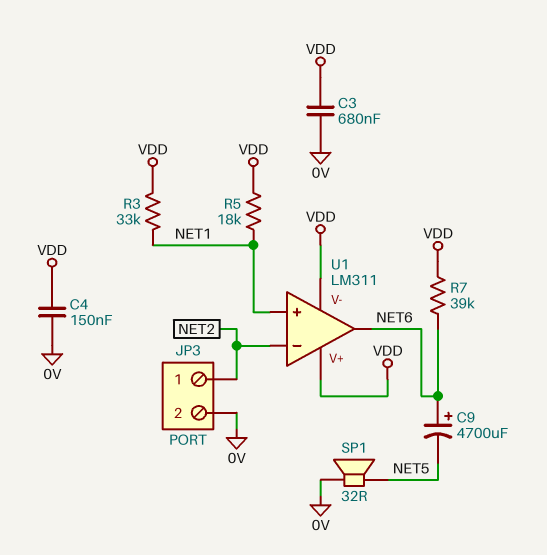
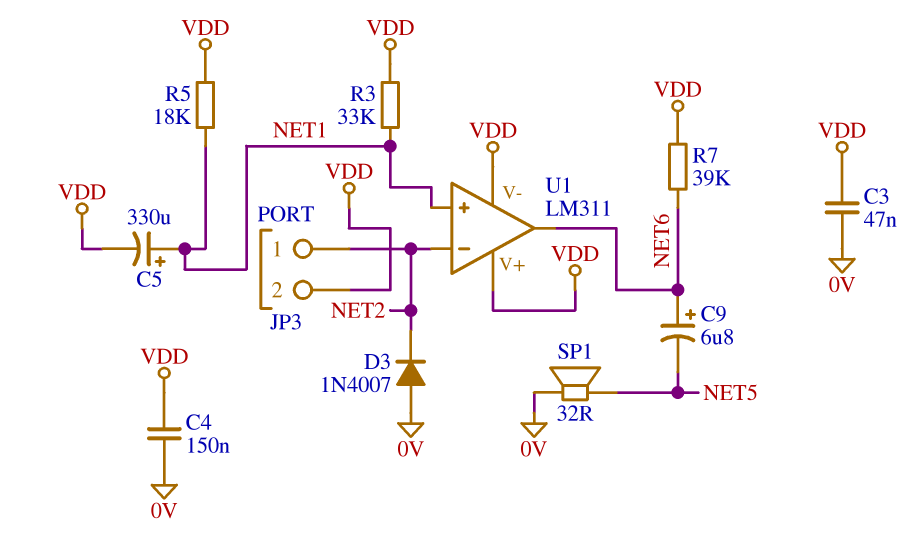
C3: 680nF (0V, VDD) -> 47nF (0V, VDD)
C5: none -> 330uF (plus NET1, minus VDD)
C9: 4700uF (plus NET6, minus NET5) -> 6.8uF (plus NET6, minus NET5)
D3: none -> diode 1N4007 (A 0V, K NET2)
JP3 pin 2: 0V -> VDD

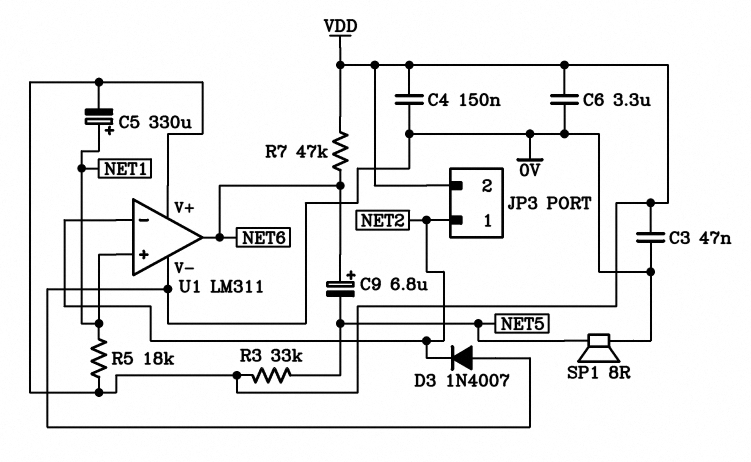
C6: none -> 3.3uF (0V, VDD)
R3: 33k (NET1, VDD) -> 33k (NET5, VDD)
R7: 39k (NET6, VDD) -> 47k (NET6, VDD)
SP1: speaker 32R (0V, NET5) -> speaker 8R (0V, NET5)
U1 pin V-: VDD -> 0V

